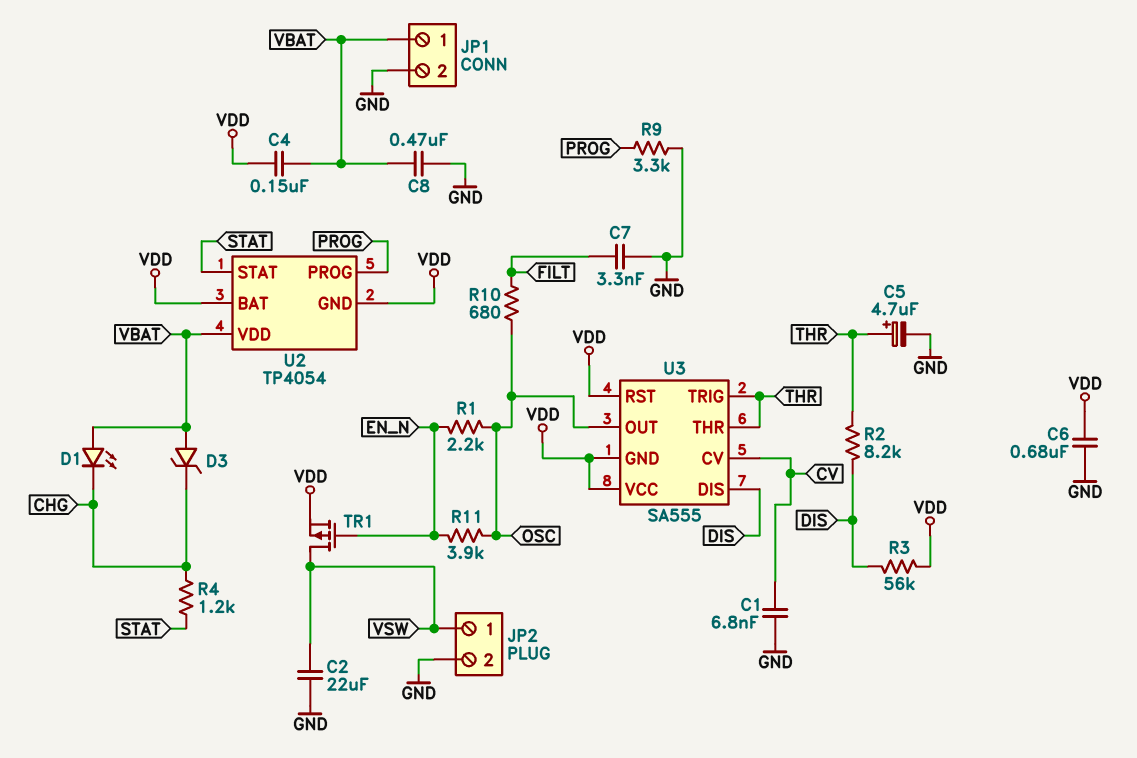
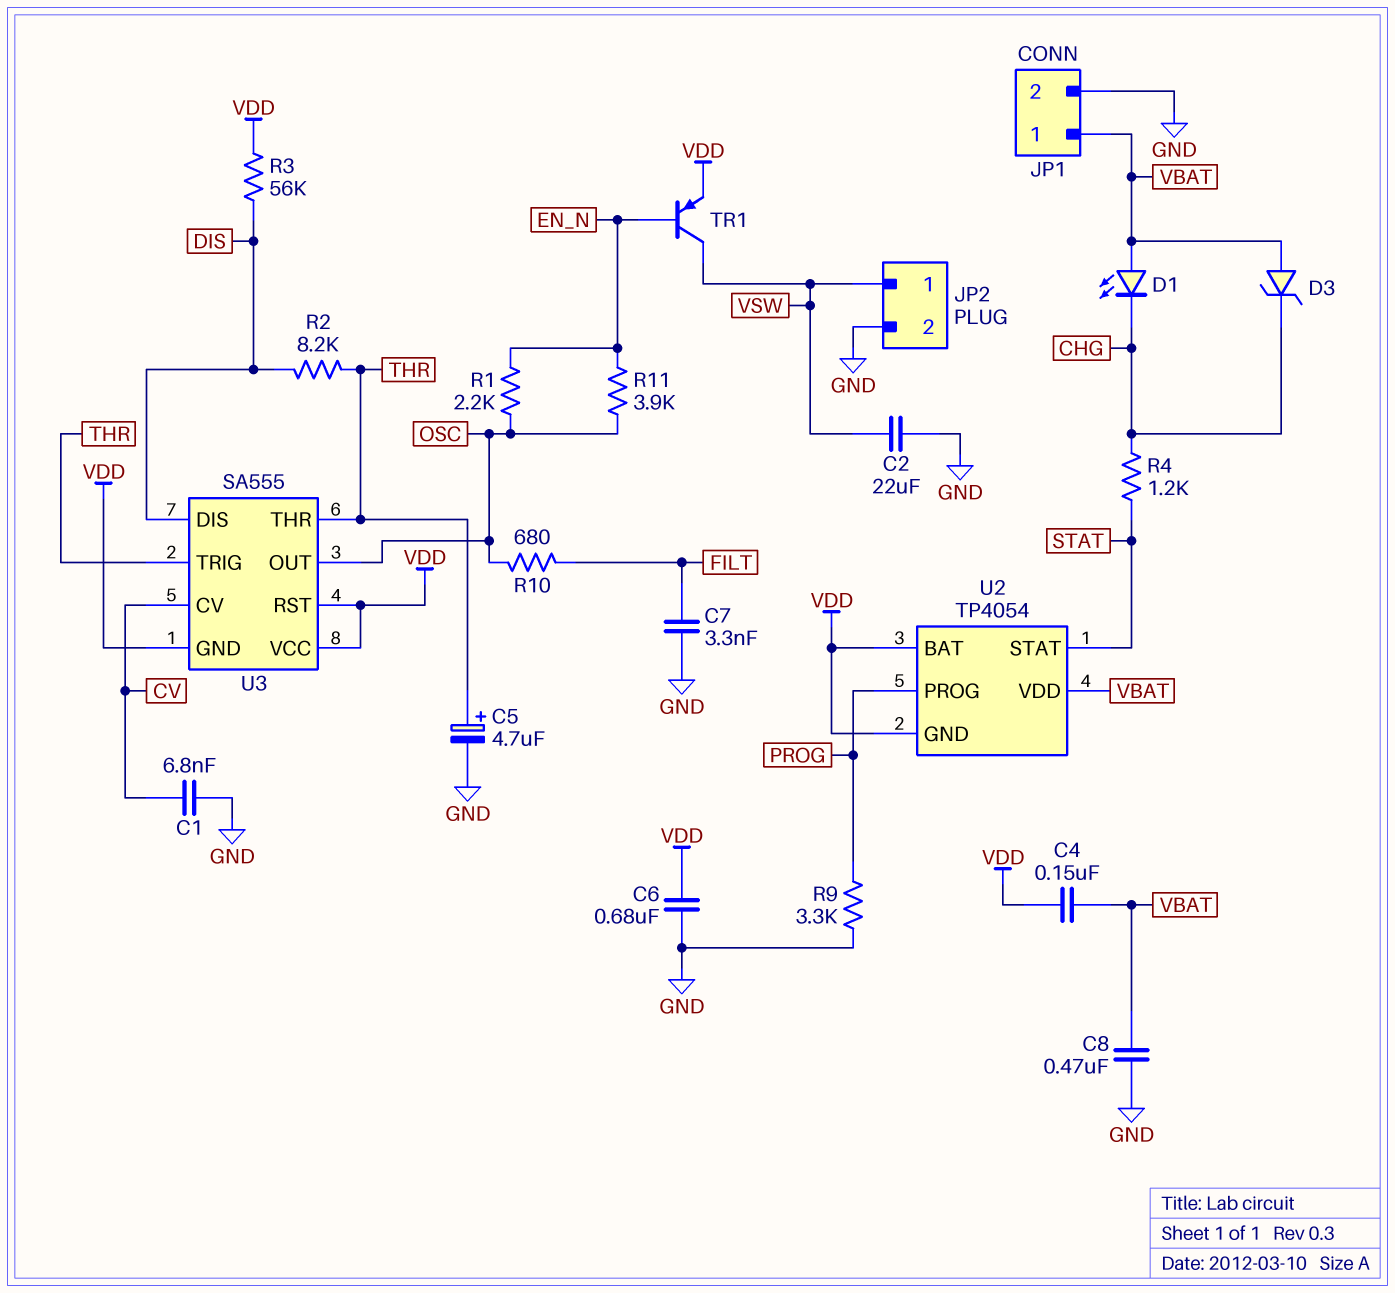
TR1: PMOS (G EN_N, D VSW, S VDD) -> PNP (B EN_N, C VSW, E VDD)

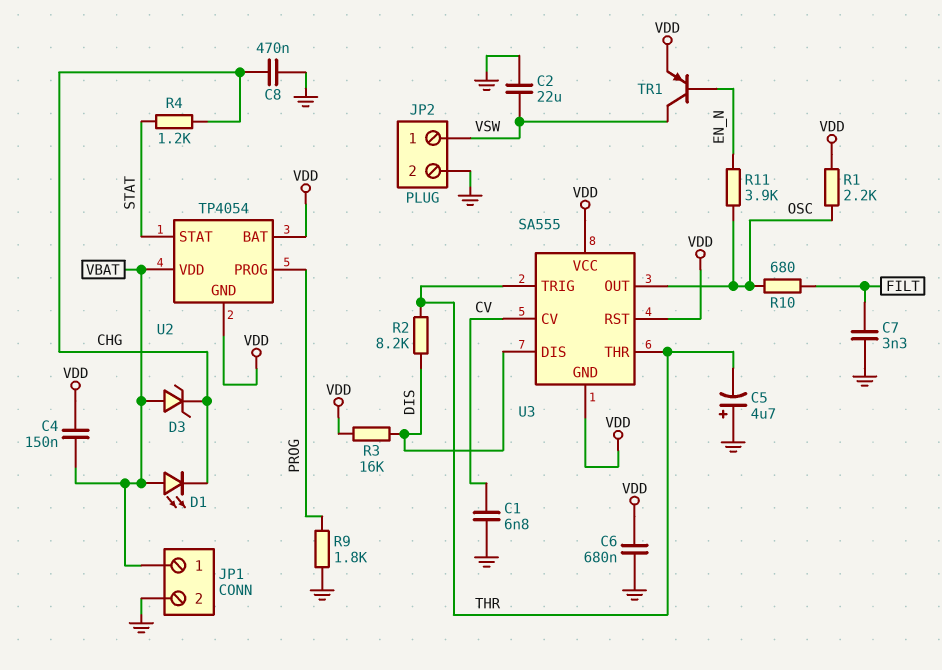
C5: 4.7uF (plus THR, minus GND) -> 4.7uF (plus GND, minus THR)
C8: 470nF (GND, VBAT) -> 470nF (CHG, GND)
R1: 2.2k (EN_N, OSC) -> 2.2k (OSC, VDD)
R3: 56k (DIS, VDD) -> 16k (DIS, VDD)
R9: 3.3k (GND, PROG) -> 1.8k (GND, PROG)

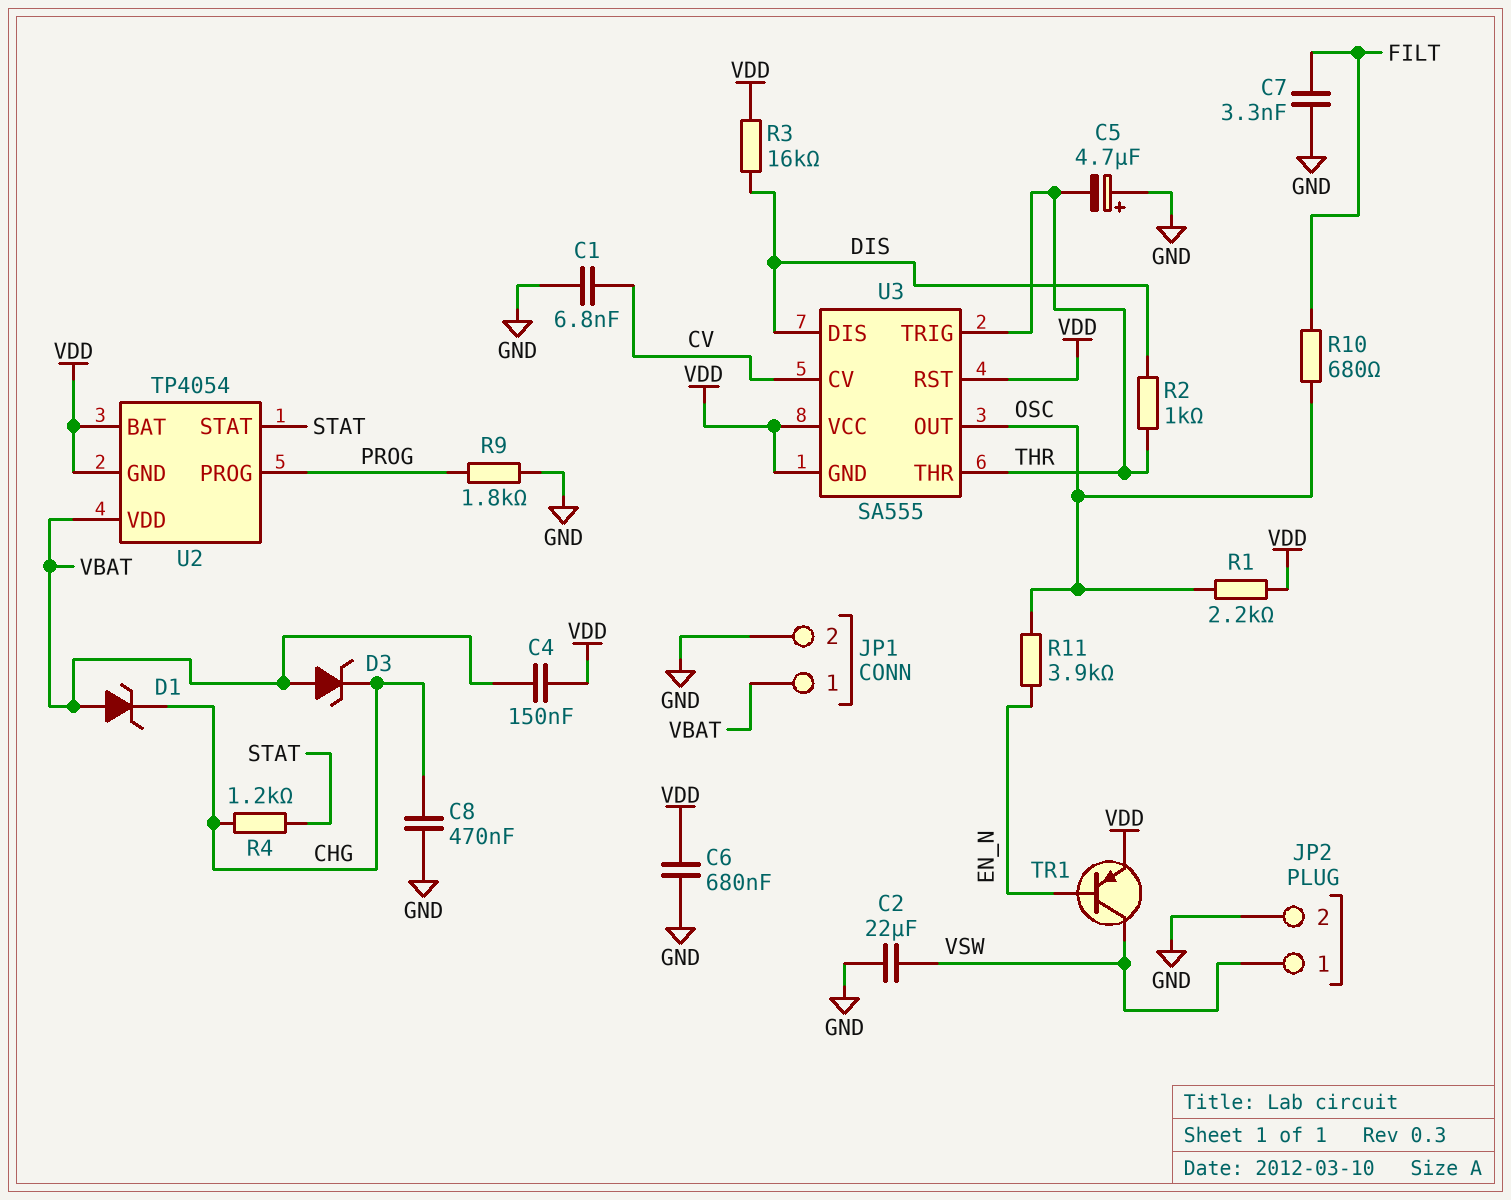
D1: LED (A VBAT, K CHG) -> zener (A VBAT, K CHG)
R2: 8.2k (DIS, THR) -> 1k (DIS, THR)

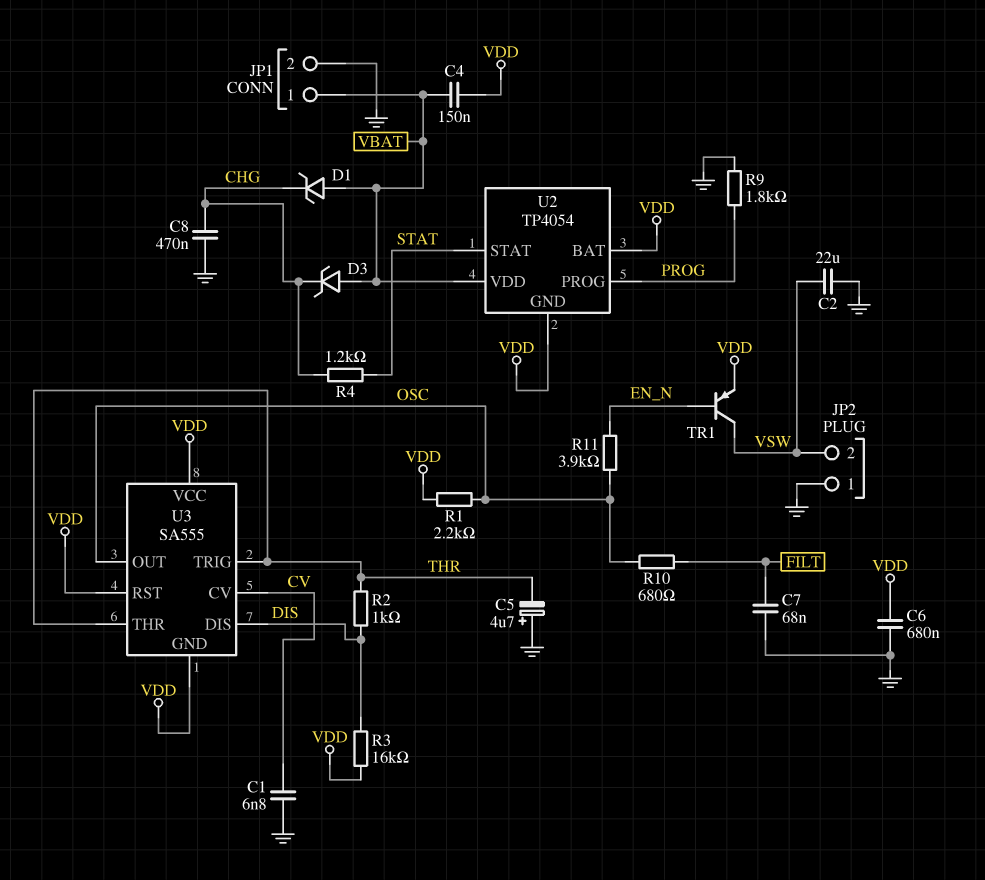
C7: 3.3nF (FILT, GND) -> 68nF (FILT, GND)
JP2 pin 1: VSW -> GND
JP2 pin 2: GND -> VSW

